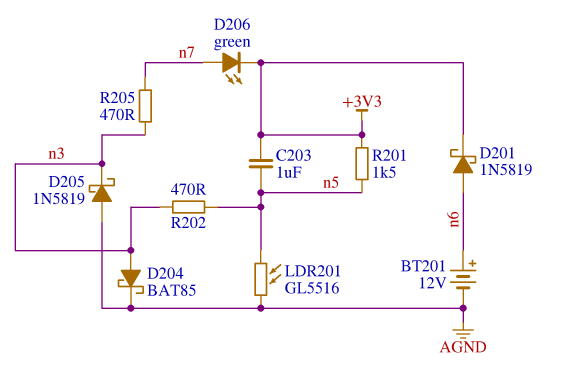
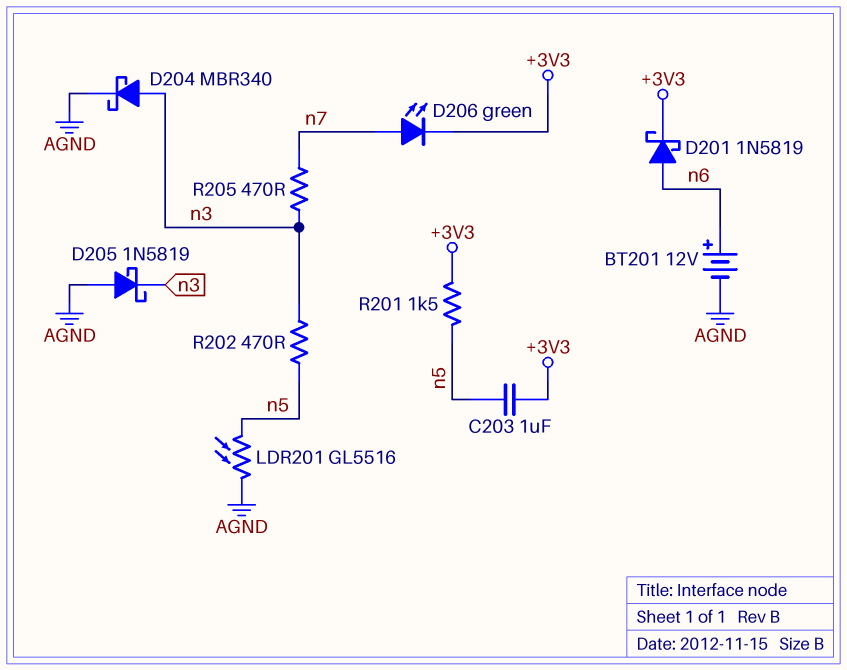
D204: schottky BAT85 (A n3, K AGND) -> schottky MBR340 (A n3, K AGND)

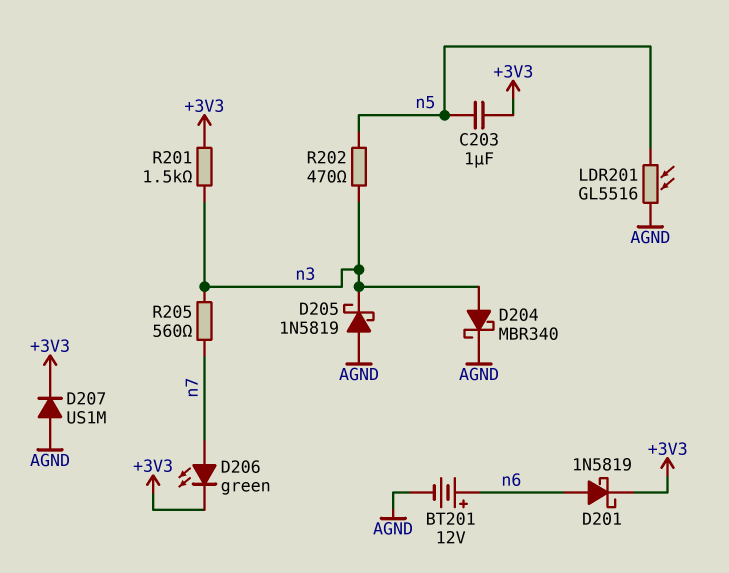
D207: none -> diode US1M (A AGND, K +3V3)
R201: 1.5k (+3V3, n5) -> 1.5k (+3V3, n3)
R205: 470 (n3, n7) -> 560 (n3, n7)

